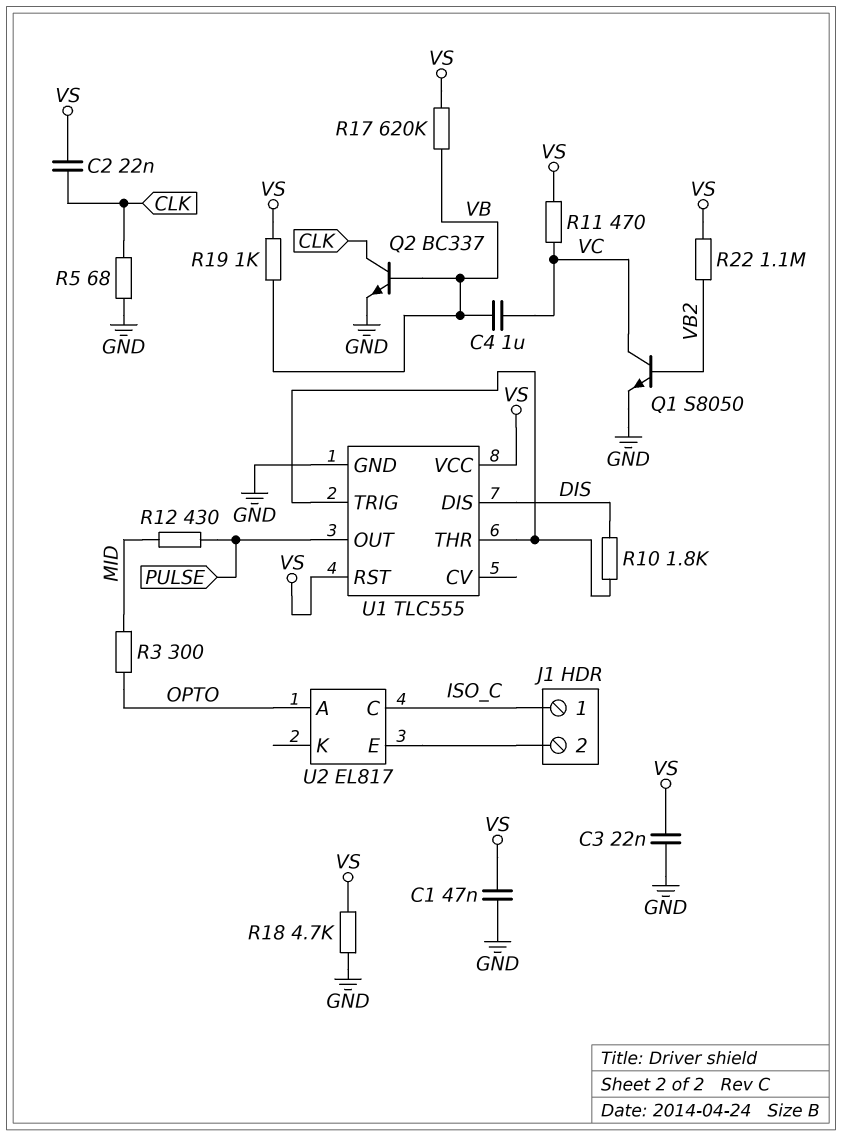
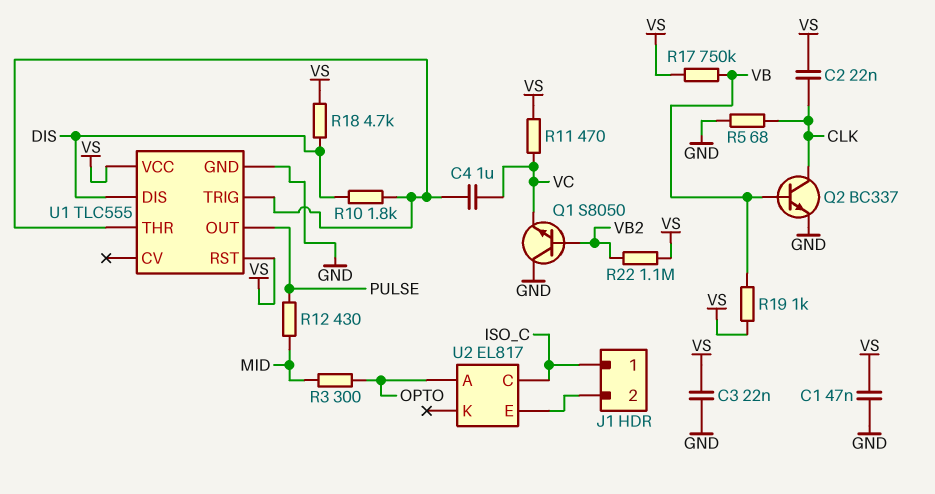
C4: 1uF (VB, VC) -> 1uF (U1/THR, VC)
Q1: NPN S8050 (B VB2, C VC, E GND) -> NPN S8050 (B VB2, C GND, E VC)
R17: 620k (VB, VS) -> 750k (VB, VS)
R18: 4.7k (GND, VS) -> 4.7k (DIS, VS)

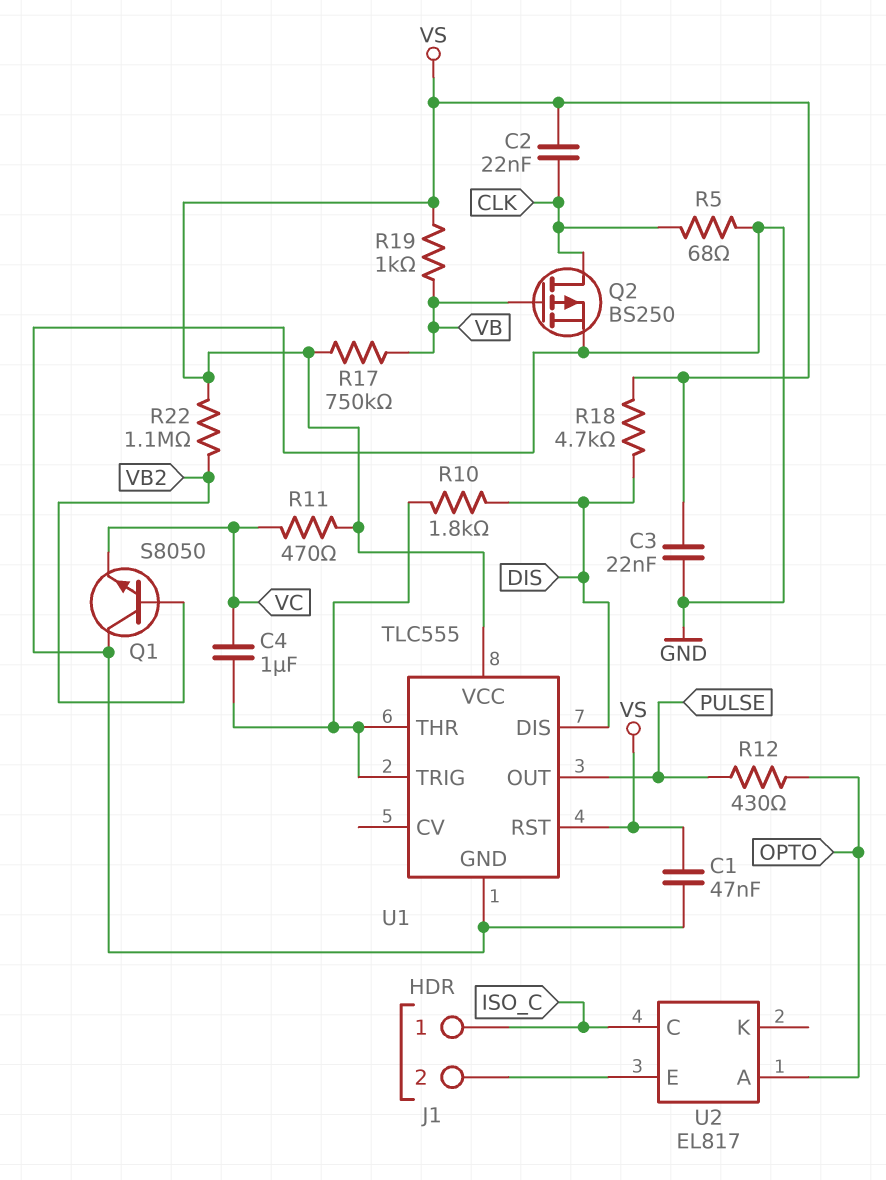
Q2: NPN BC337 (B VB, C CLK, E GND) -> PMOS BS250 (G VB, D CLK, S GND)
R3: 300 (MID, OPTO) -> none
R12: 430 (MID, PULSE) -> 430 (OPTO, PULSE)

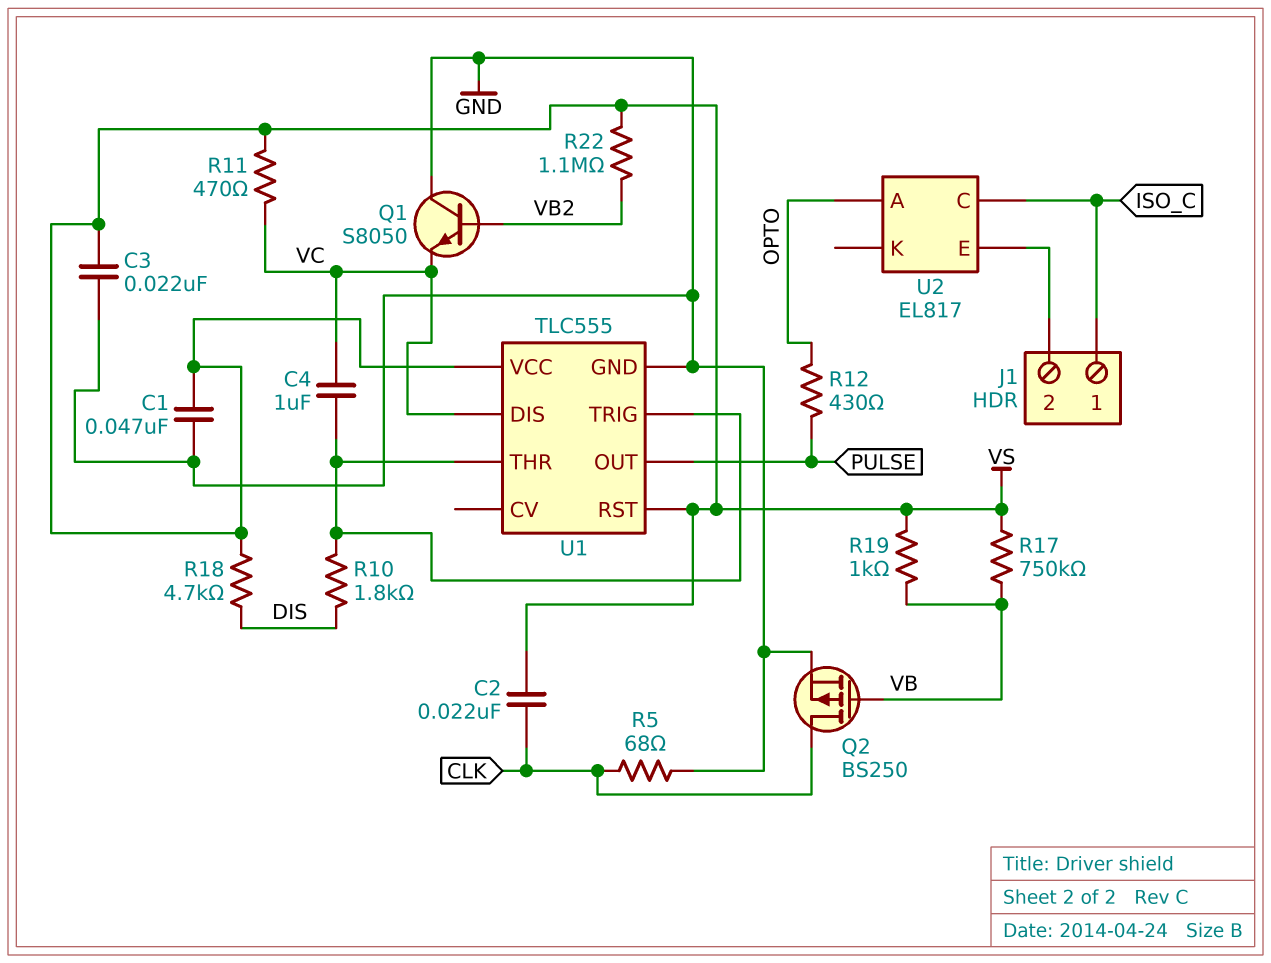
U1 pin DIS: DIS -> VC

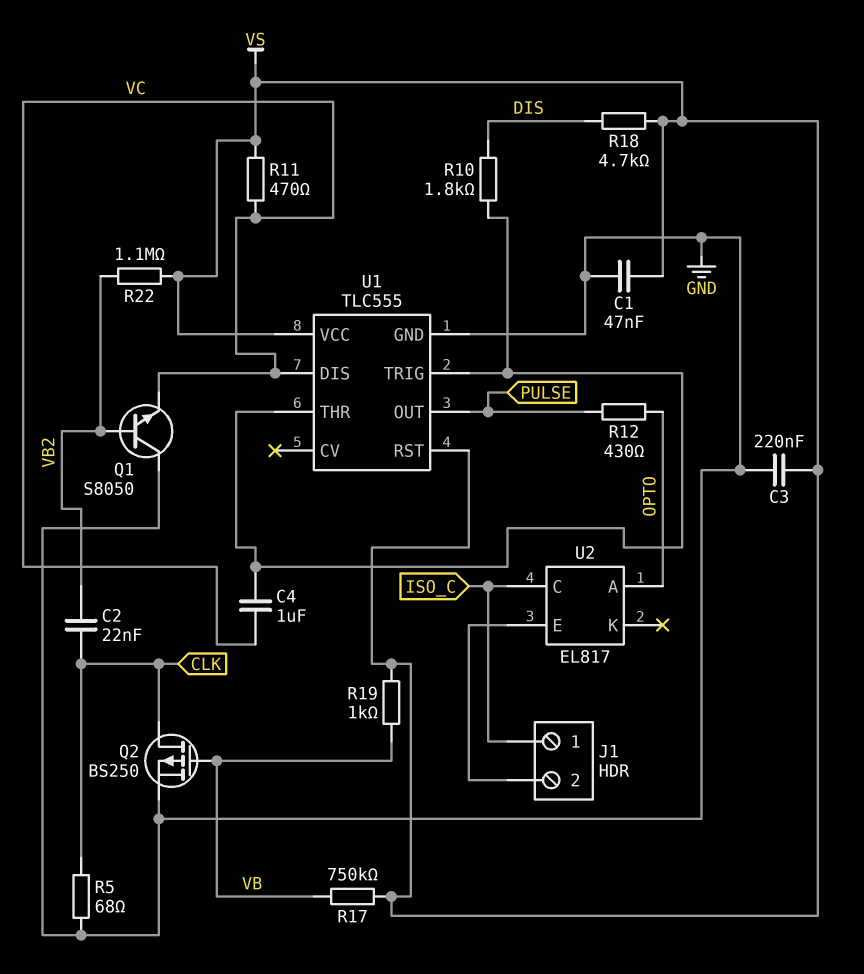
C2: 22nF (CLK, VS) -> 22nF (CLK, VB2)
C3: 22nF (GND, VS) -> 220nF (GND, VS)

